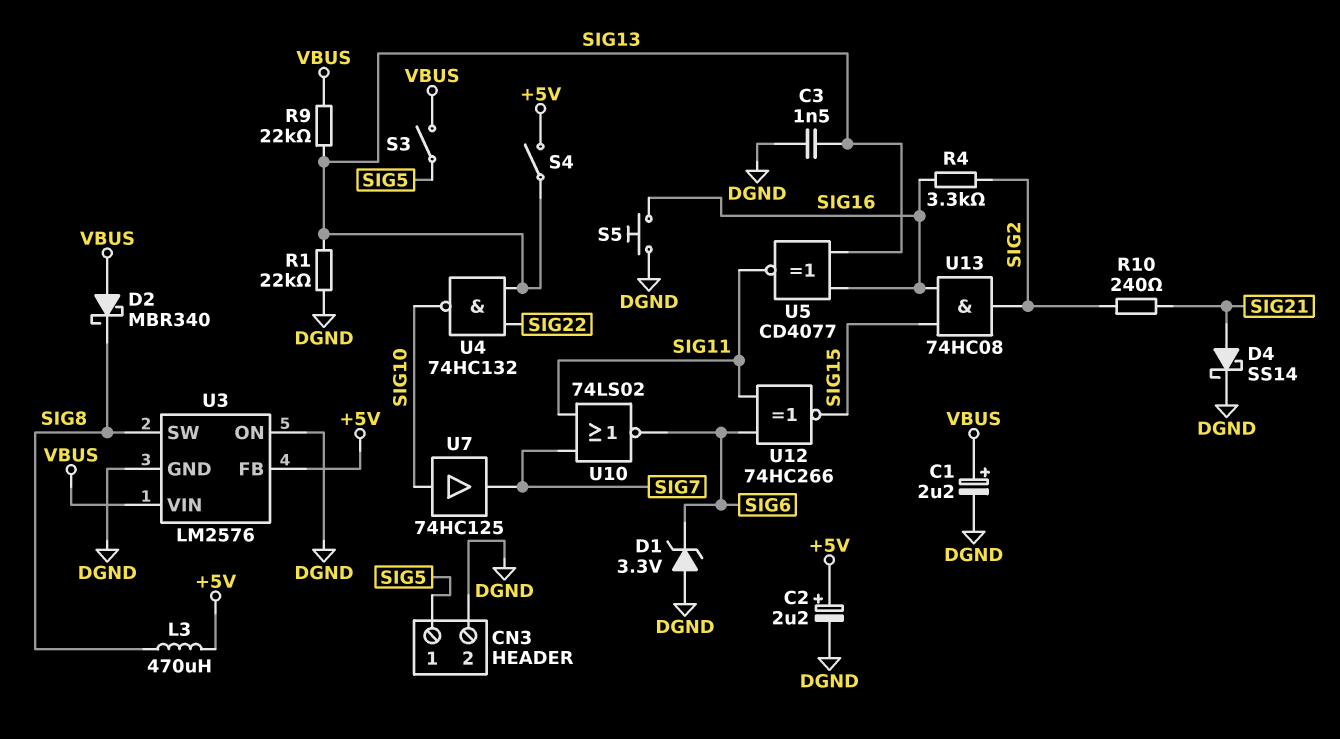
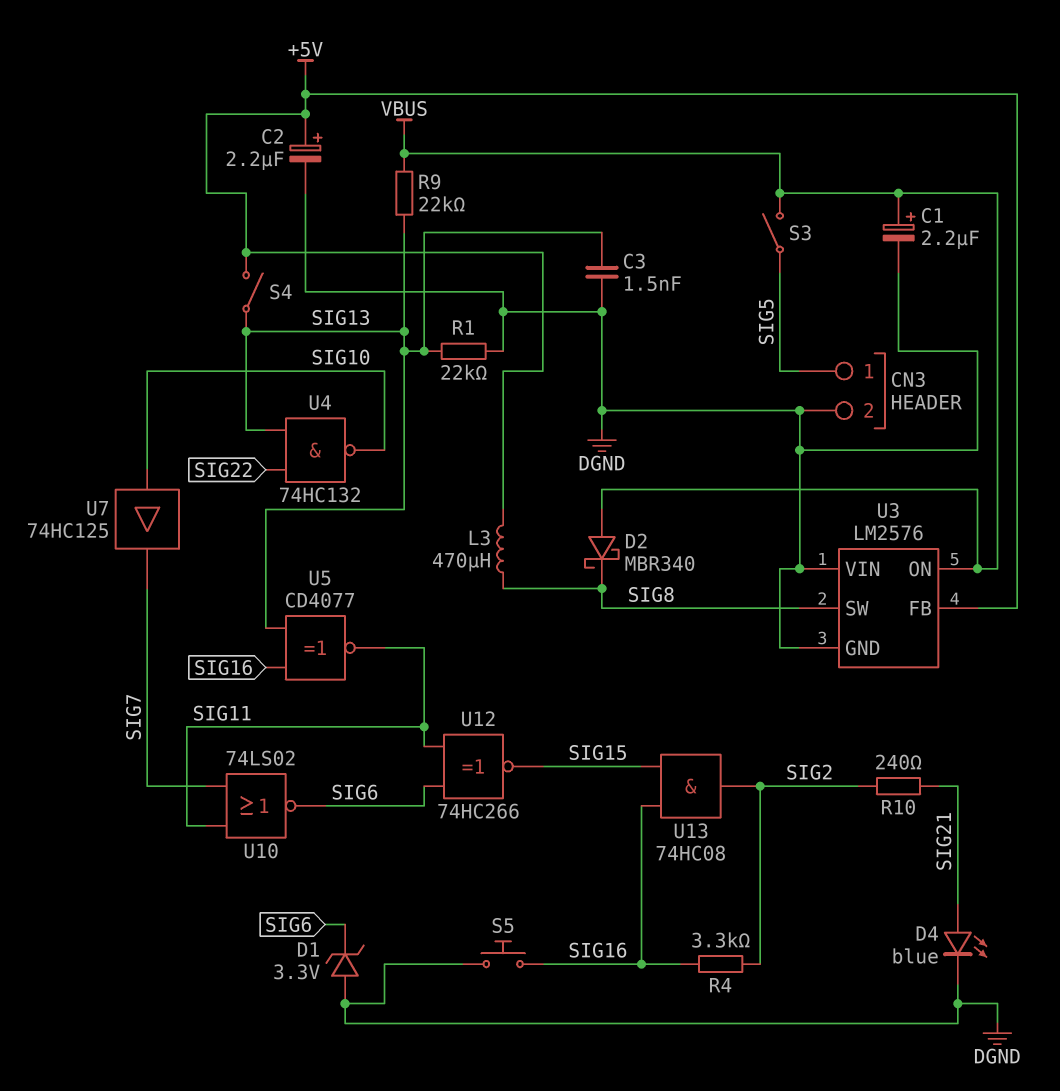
D4: schottky SS14 (A SIG21, K DGND) -> LED blue (A SIG21, K DGND)
U3 pin ON: DGND -> VBUS
U3 pin VIN: VBUS -> DGND

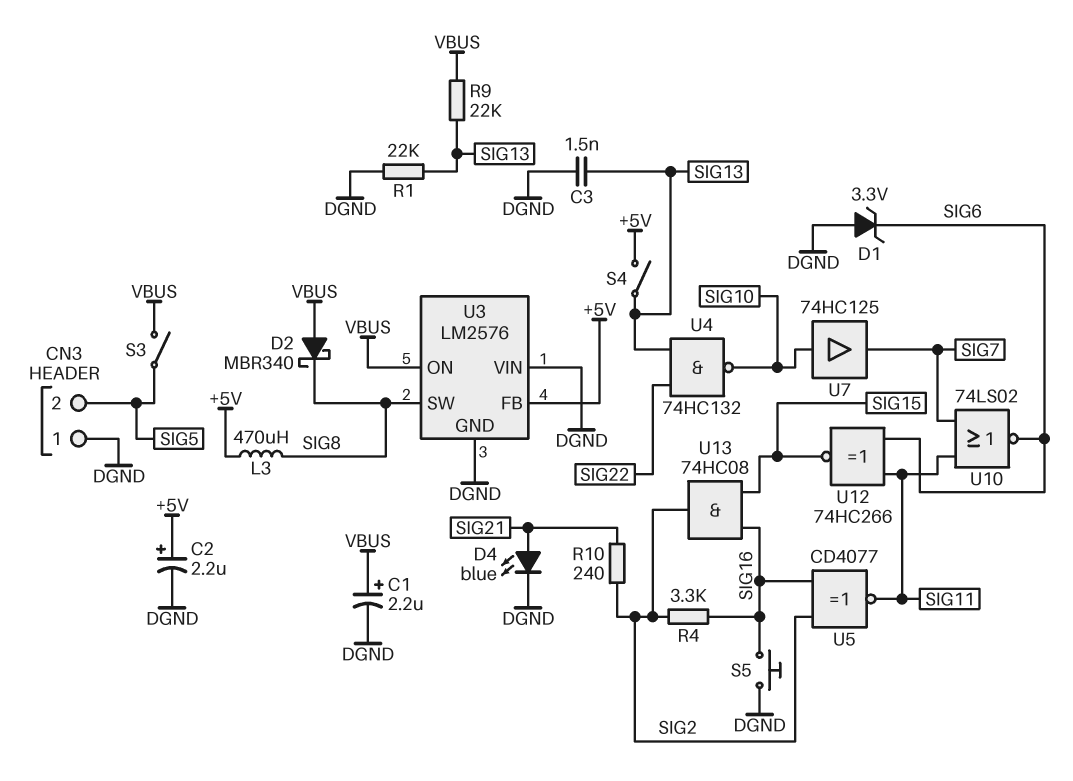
CN3 pin 1: SIG5 -> DGND
CN3 pin 2: DGND -> SIG5
U5: XNOR CD4077 (in SIG13, in SIG16, out SIG11) -> XNOR CD4077 (in SIG2, in SIG16, out SIG11)

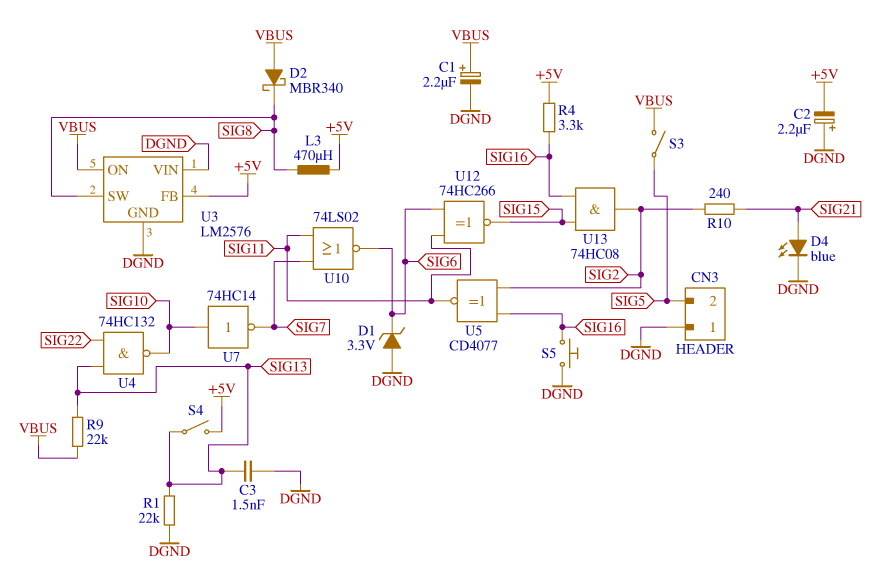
C2: 2.2uF (plus +5V, minus DGND) -> 2.2uF (plus DGND, minus +5V)
R4: 3.3k (SIG2, SIG16) -> 3.3k (+5V, SIG16)
U7: buffer 74HC125 (in SIG10, out SIG7) -> NOT 74HC14 (in SIG10, out SIG7)

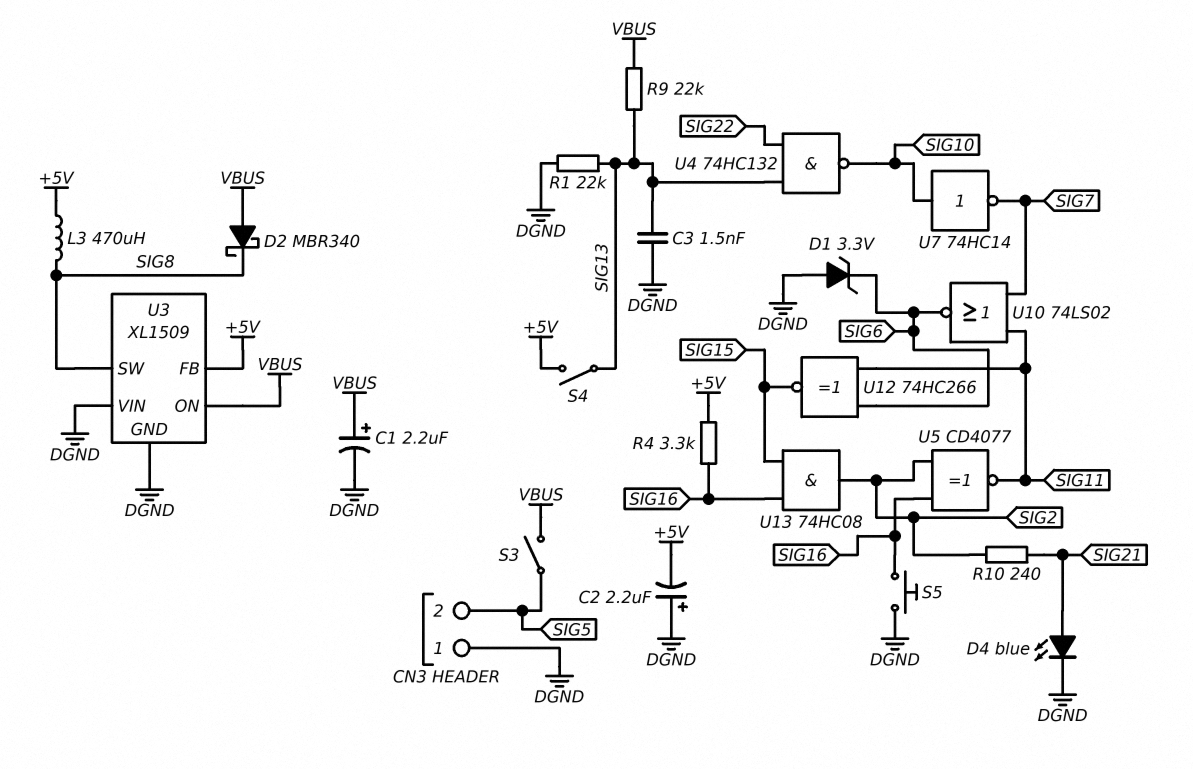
U3: LM2576 -> XL1509

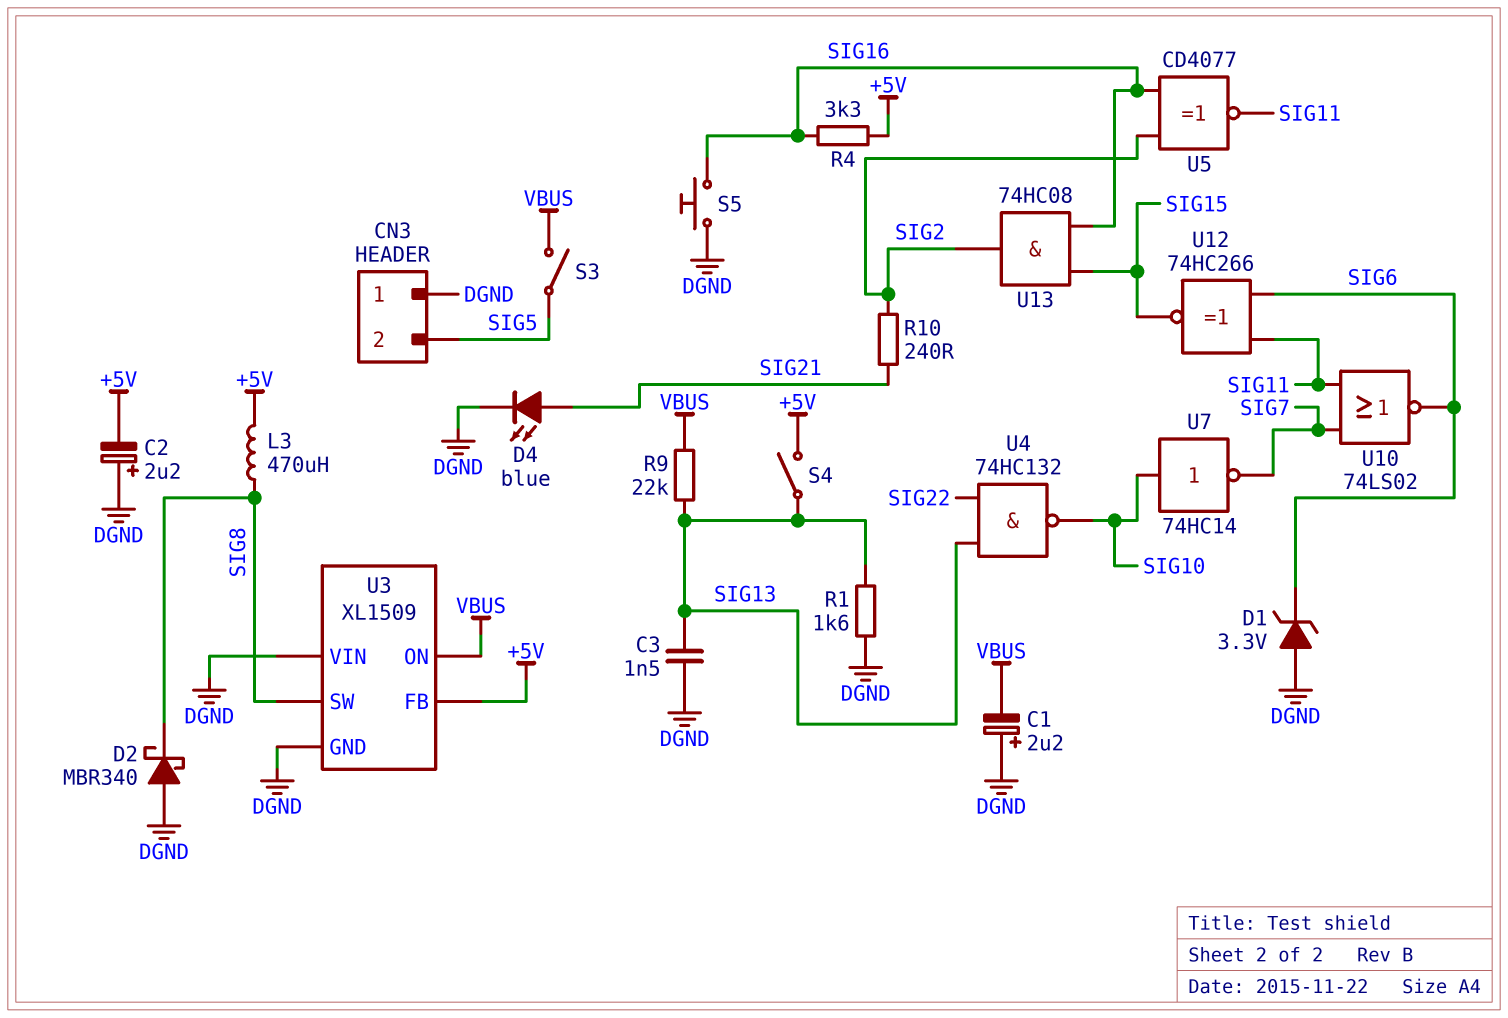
C1: 2.2uF (plus VBUS, minus DGND) -> 2.2uF (plus DGND, minus VBUS)
D2: schottky MBR340 (A VBUS, K SIG8) -> schottky MBR340 (A DGND, K SIG8)
R1: 22k (DGND, SIG13) -> 1.6k (DGND, SIG13)

